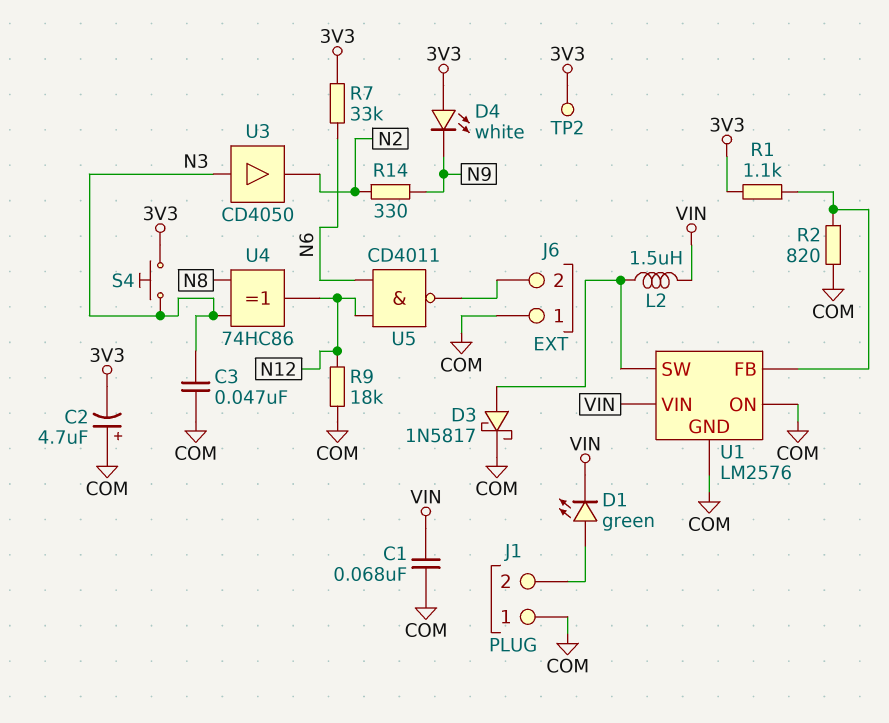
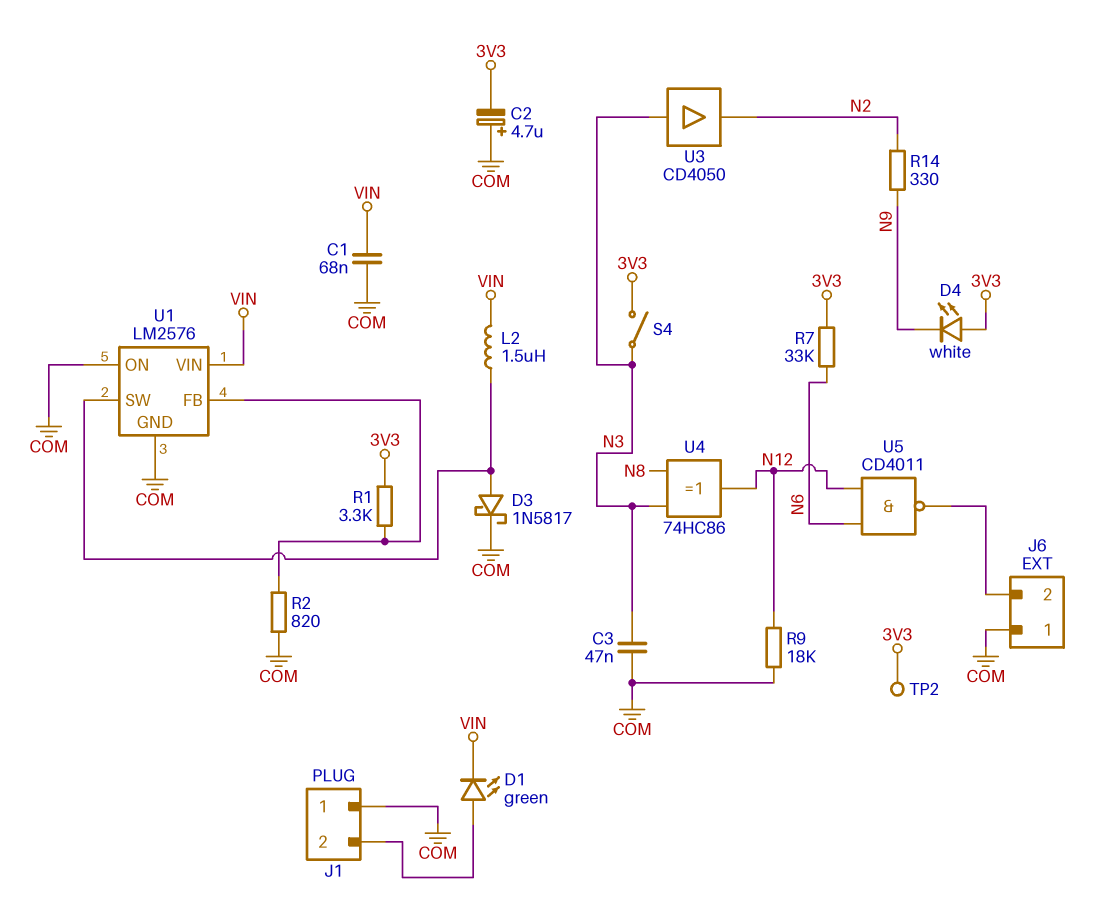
R1: 1.1k (3V3, U1/FB) -> 3.3k (3V3, U1/FB)
S4: button (3V3, N3) -> switch (3V3, N3)

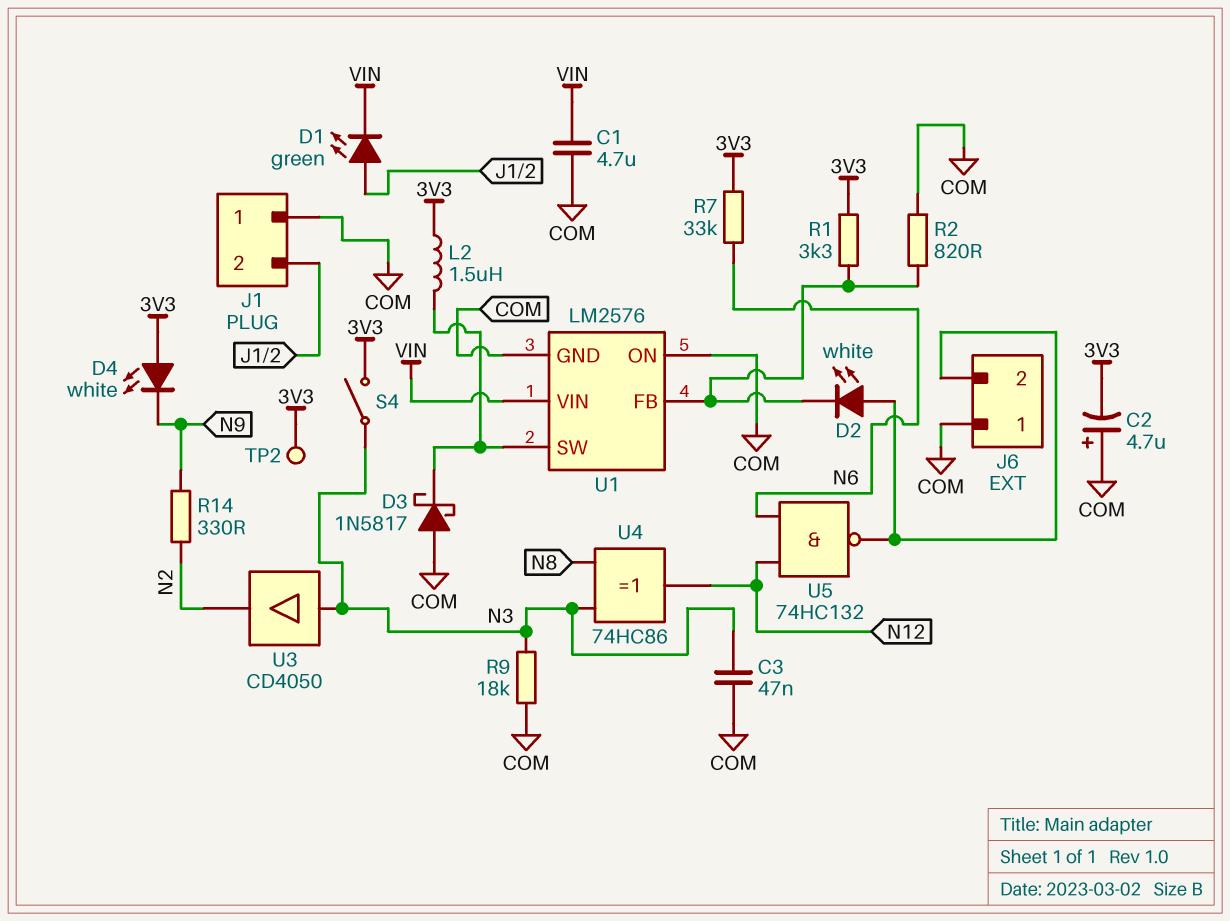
C1: 68nF (COM, VIN) -> 4.7uF (COM, VIN)
D2: none -> LED white (A J6/2, K U1/FB)
D3: schottky 1N5817 (A U1/SW, K COM) -> schottky 1N5817 (A COM, K U1/SW)
L2: 1.5uH (U1/SW, VIN) -> 1.5uH (3V3, U1/SW)
R9: 18k (COM, N12) -> 18k (COM, N3)
U5: NAND CD4011 (in N6, in N12, out J6/2) -> NAND 74HC132 (in N6, in N12, out J6/2)

